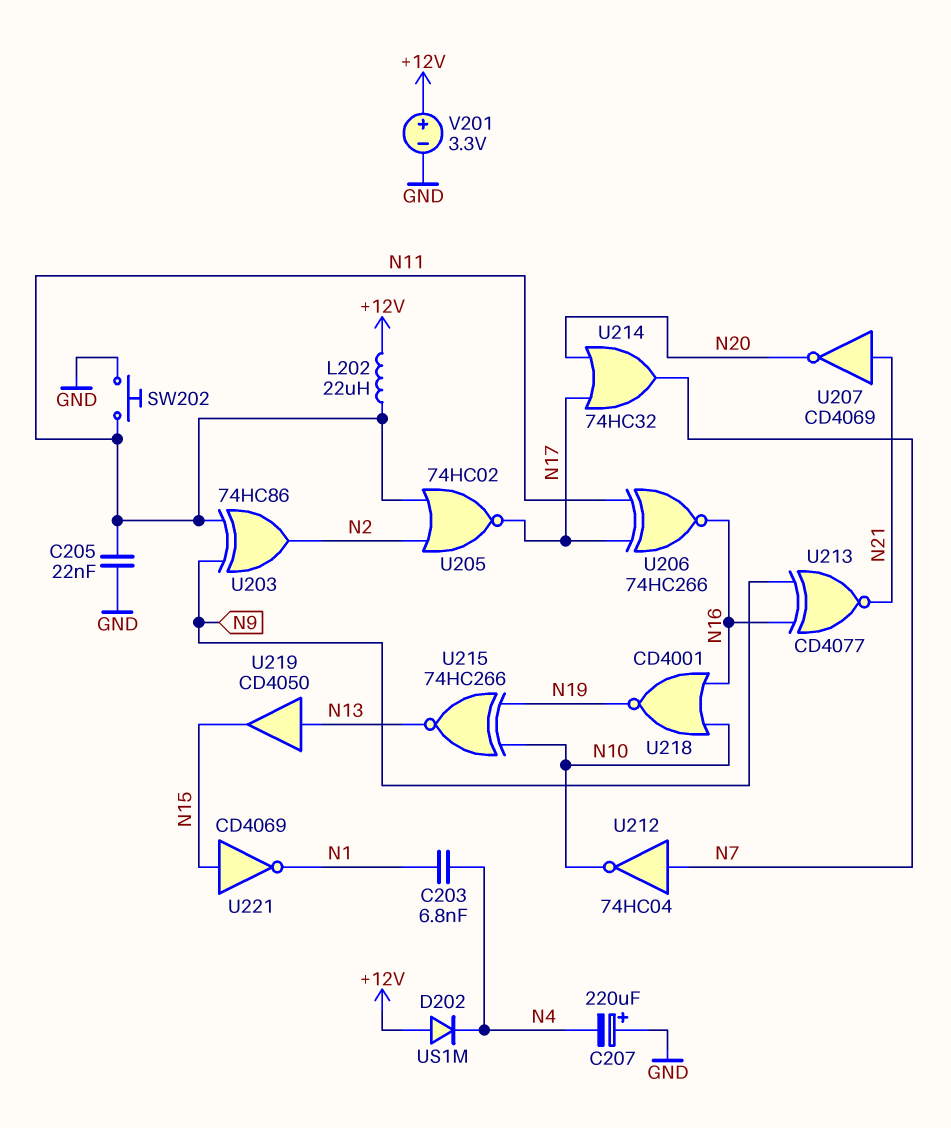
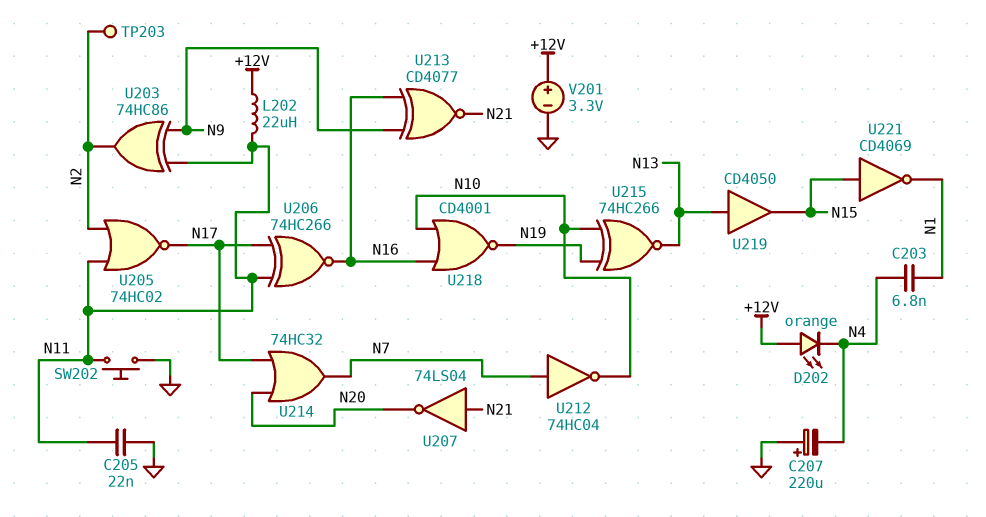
D202: diode US1M (A +12V, K N4) -> LED orange (A +12V, K N4)
TP203: none -> test point (N2)
U207: NOT CD4069 (in N21, out N20) -> NOT 74LS04 (in N21, out N20)

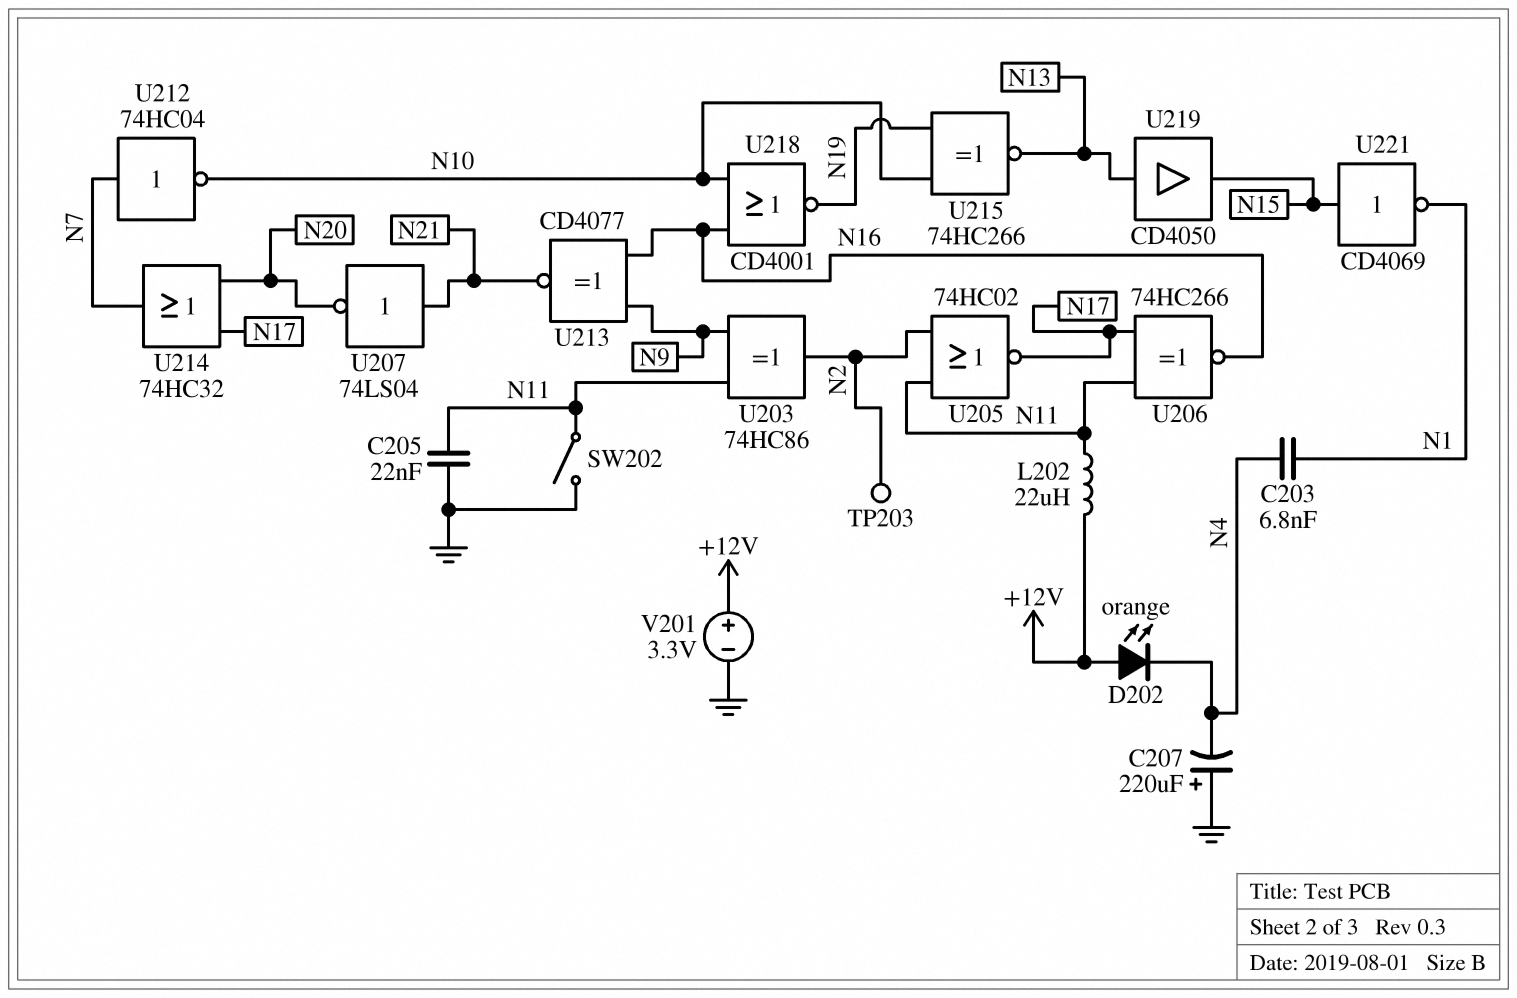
SW202: button (GND, N11) -> switch (GND, N11)

